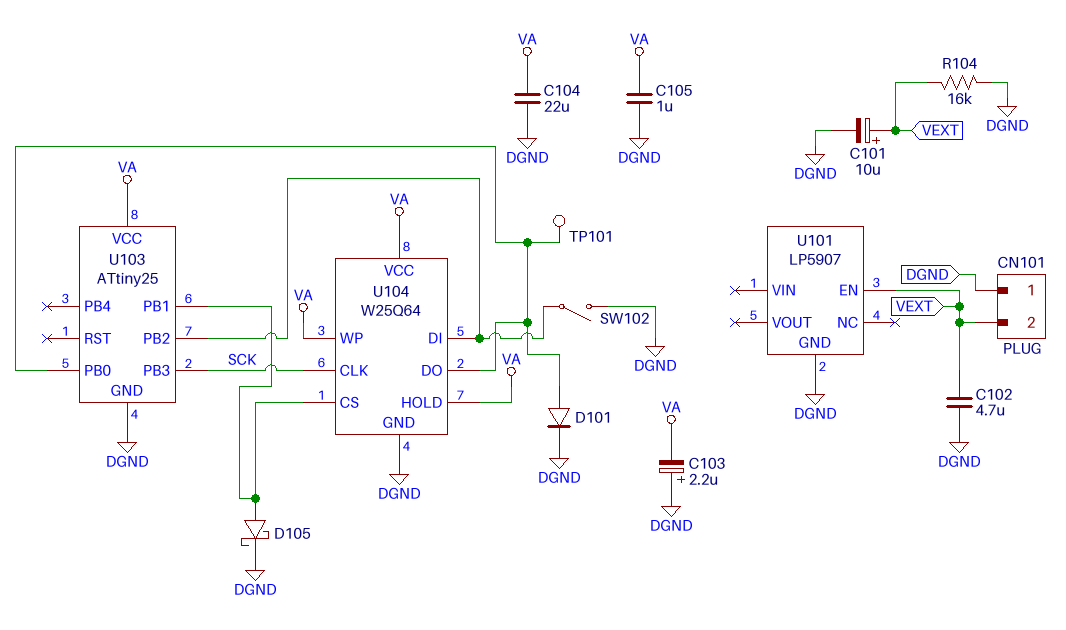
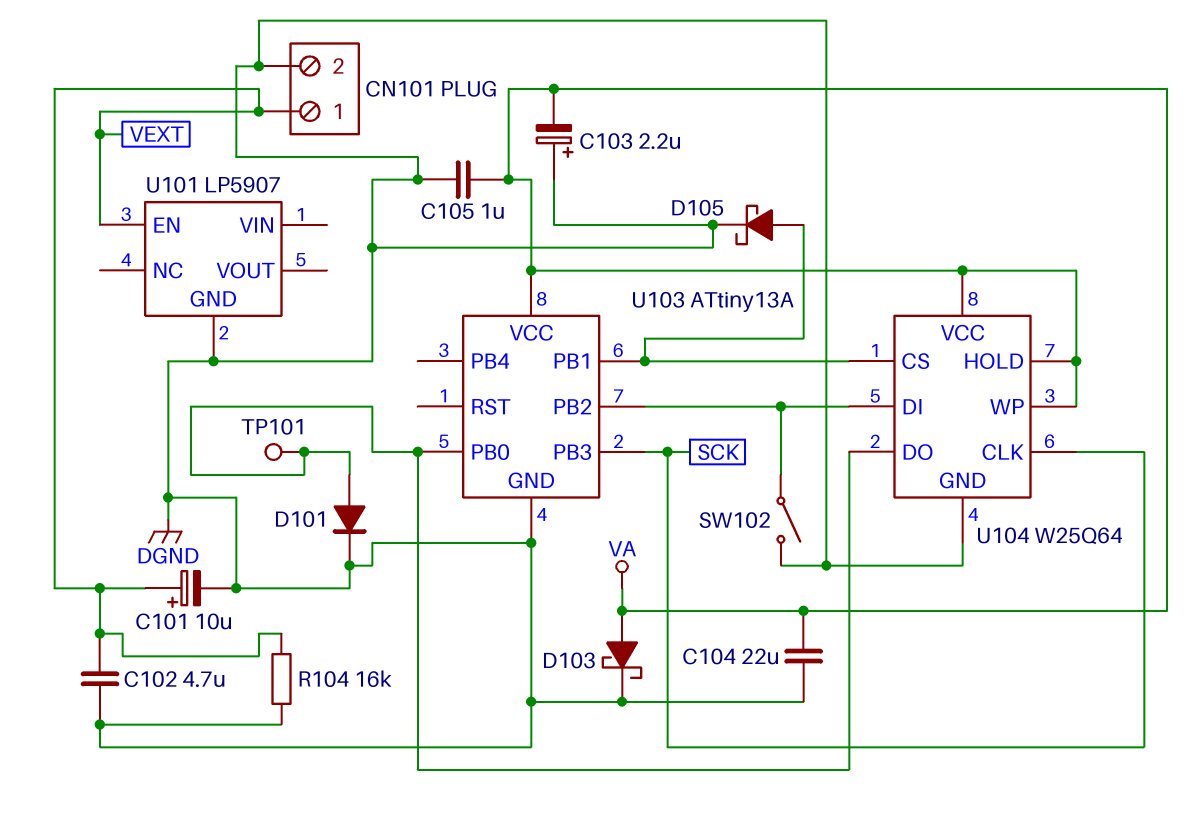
CN101 pin 1: DGND -> VEXT
CN101 pin 2: VEXT -> DGND
D103: none -> schottky (A VA, K DGND)
U103: ATtiny25 -> ATtiny13A

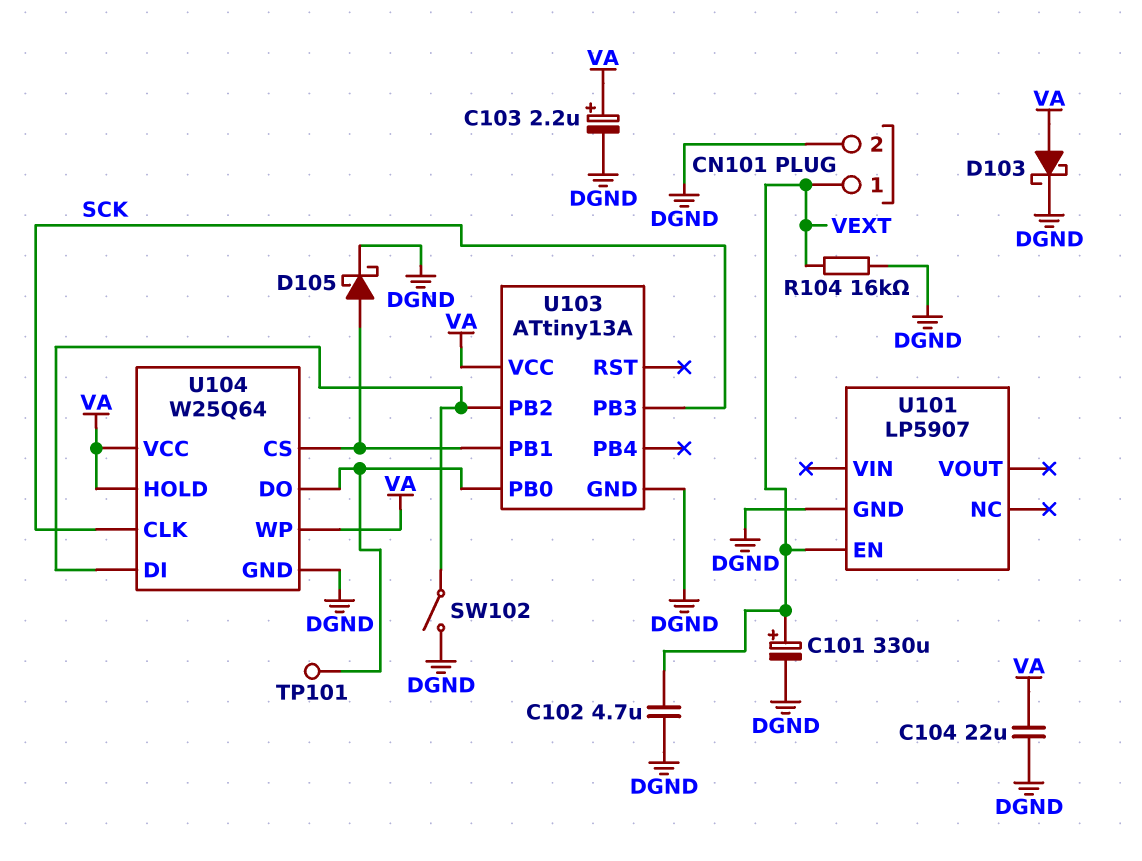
C101: 10uF (plus VEXT, minus DGND) -> 330uF (plus VEXT, minus DGND)
C103: 2.2uF (plus DGND, minus VA) -> 2.2uF (plus VA, minus DGND)
C105: 1uF (DGND, VA) -> none
D101: diode (A U103/PB0, K DGND) -> none

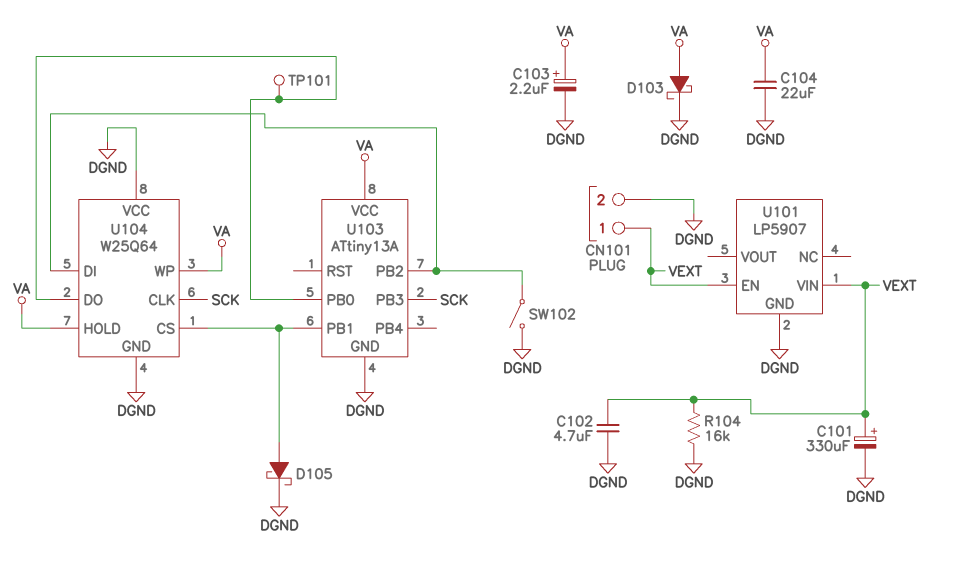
U101 pin VIN: none -> VEXT
U104 pin VCC: VA -> DGND

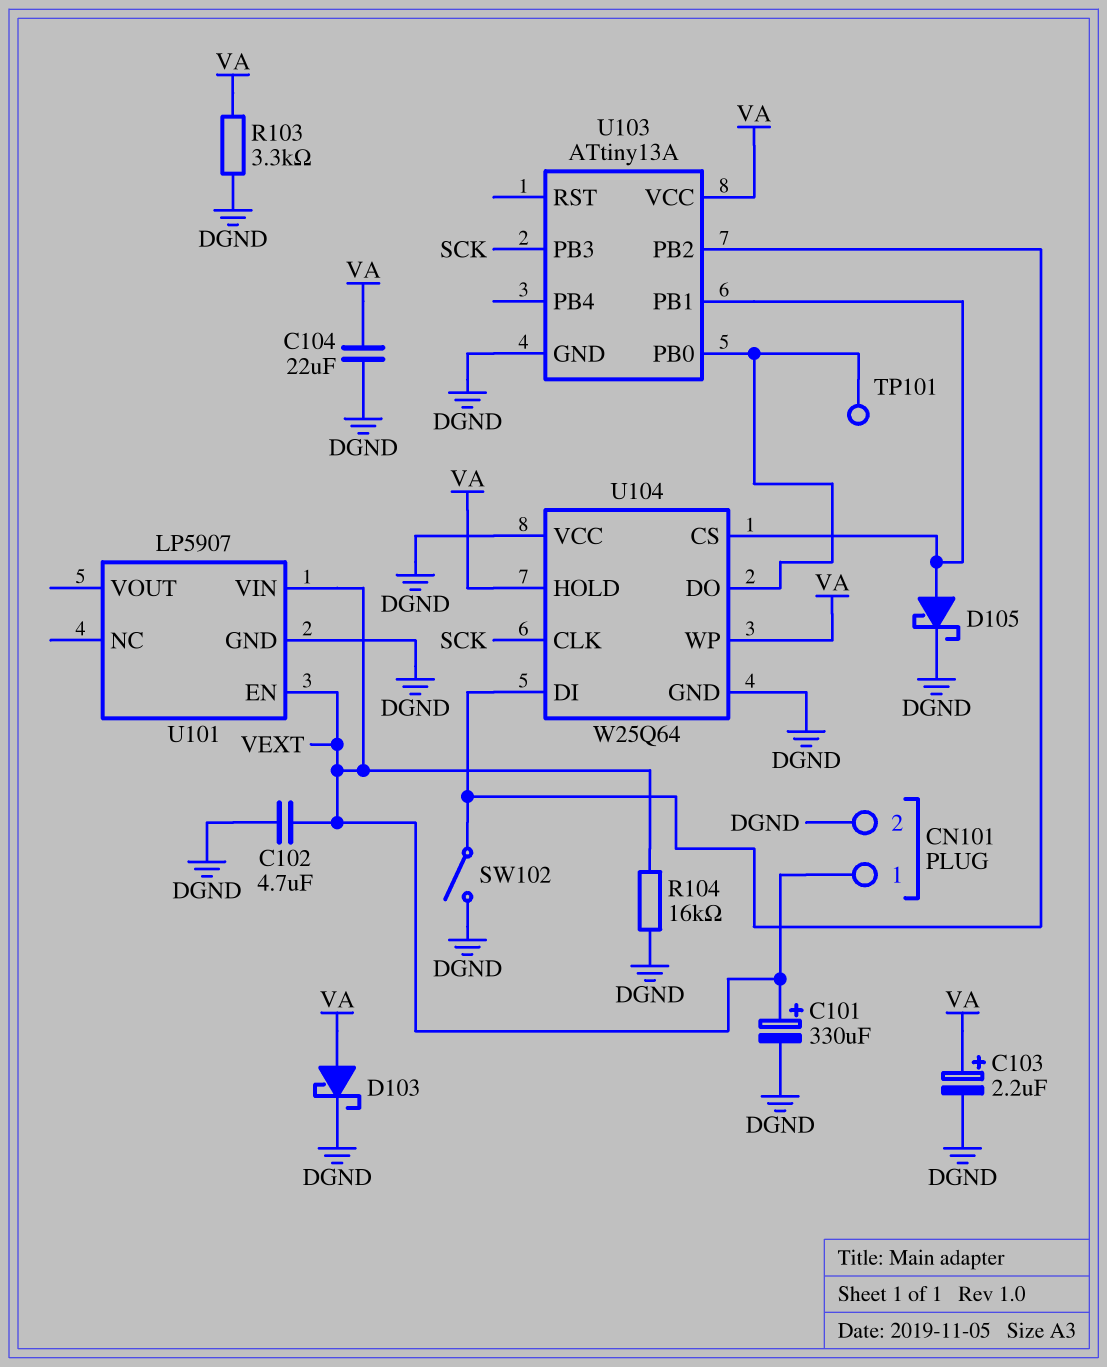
R103: none -> 3.3k (DGND, VA)

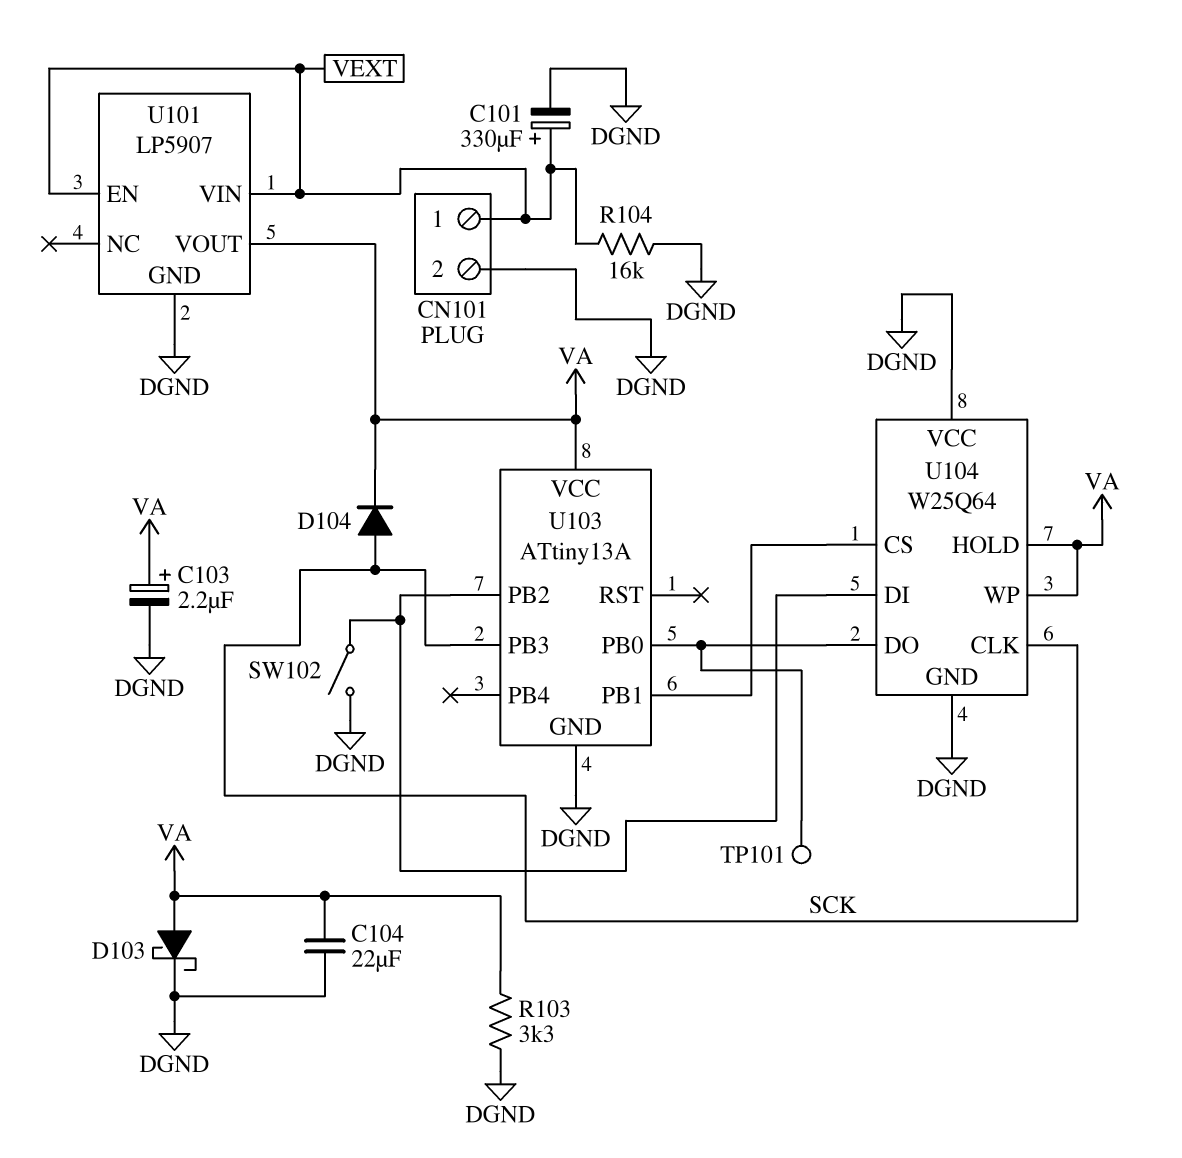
C102: 4.7uF (DGND, VEXT) -> none
D104: none -> diode (A SCK, K VA)
D105: schottky (A U103/PB1, K DGND) -> none
U101 pin VOUT: none -> VA

